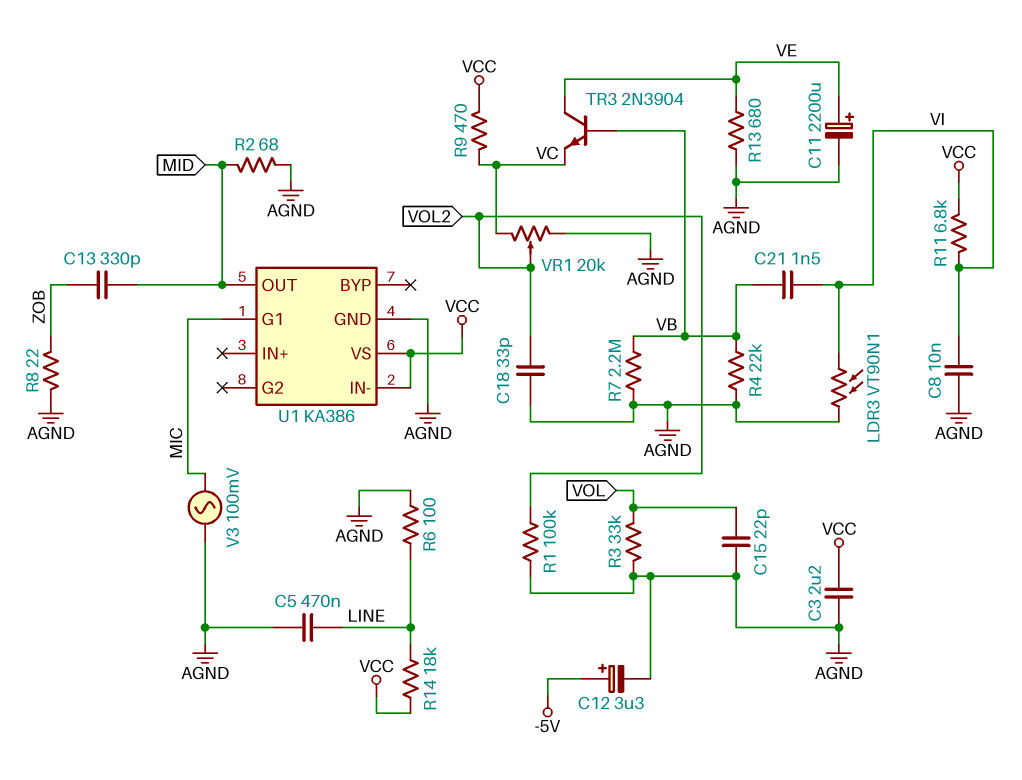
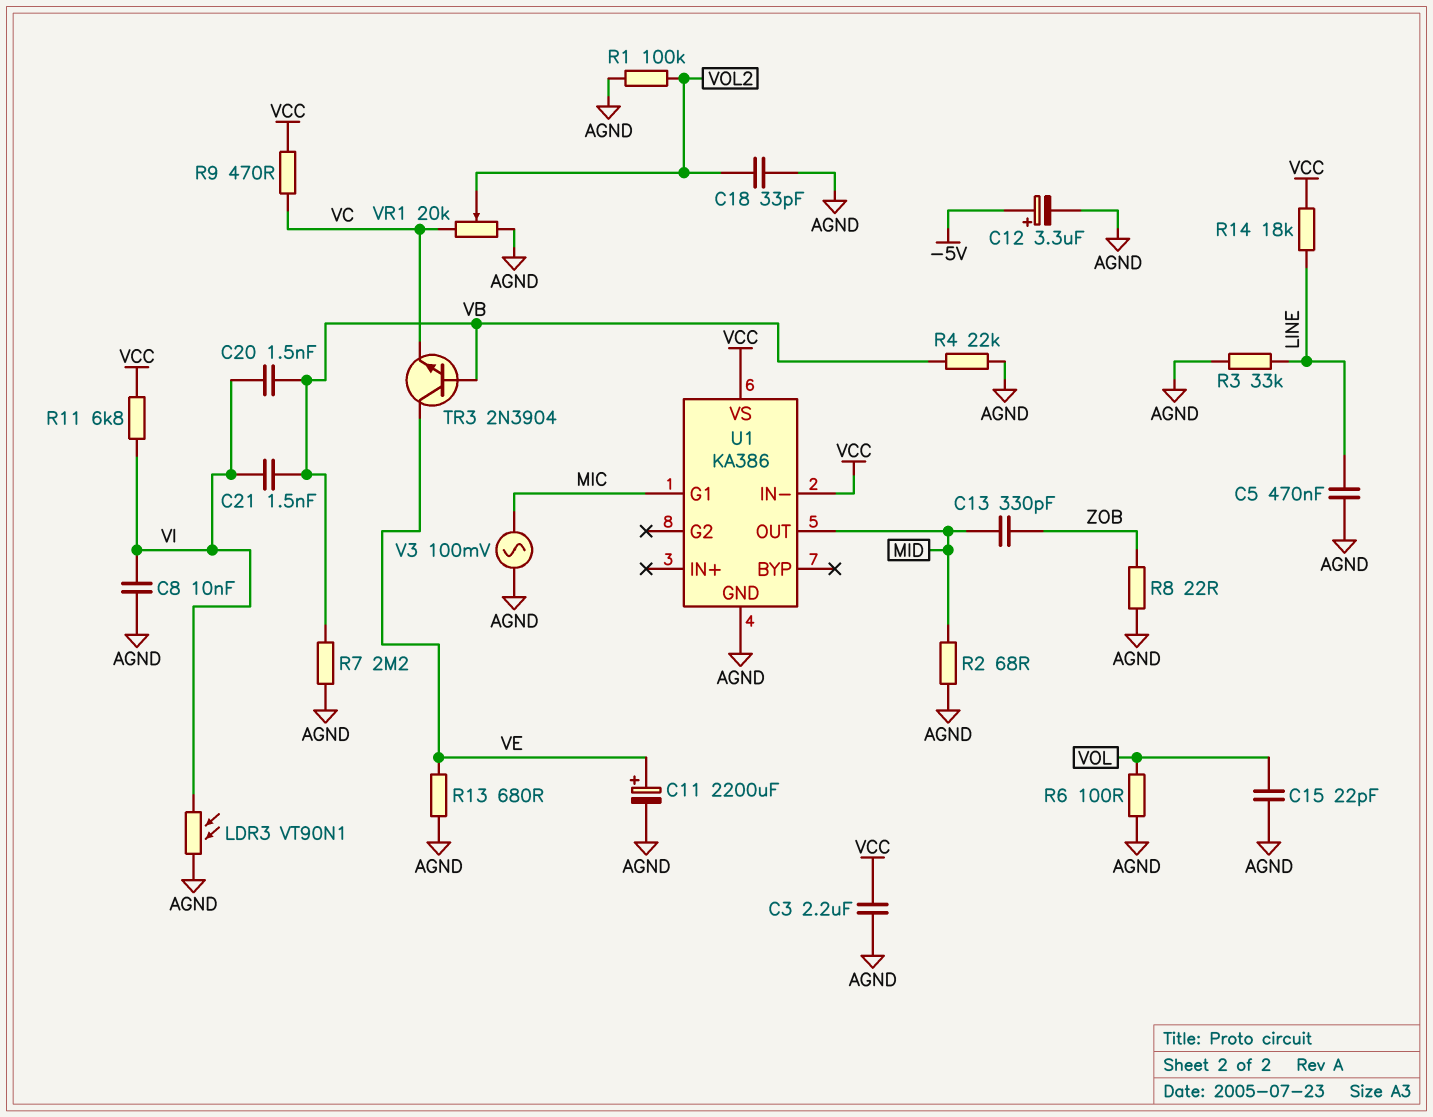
C20: none -> 1.5nF (VB, VI)
R3: 33k (AGND, VOL) -> 33k (AGND, LINE)
R6: 100 (AGND, LINE) -> 100 (AGND, VOL)

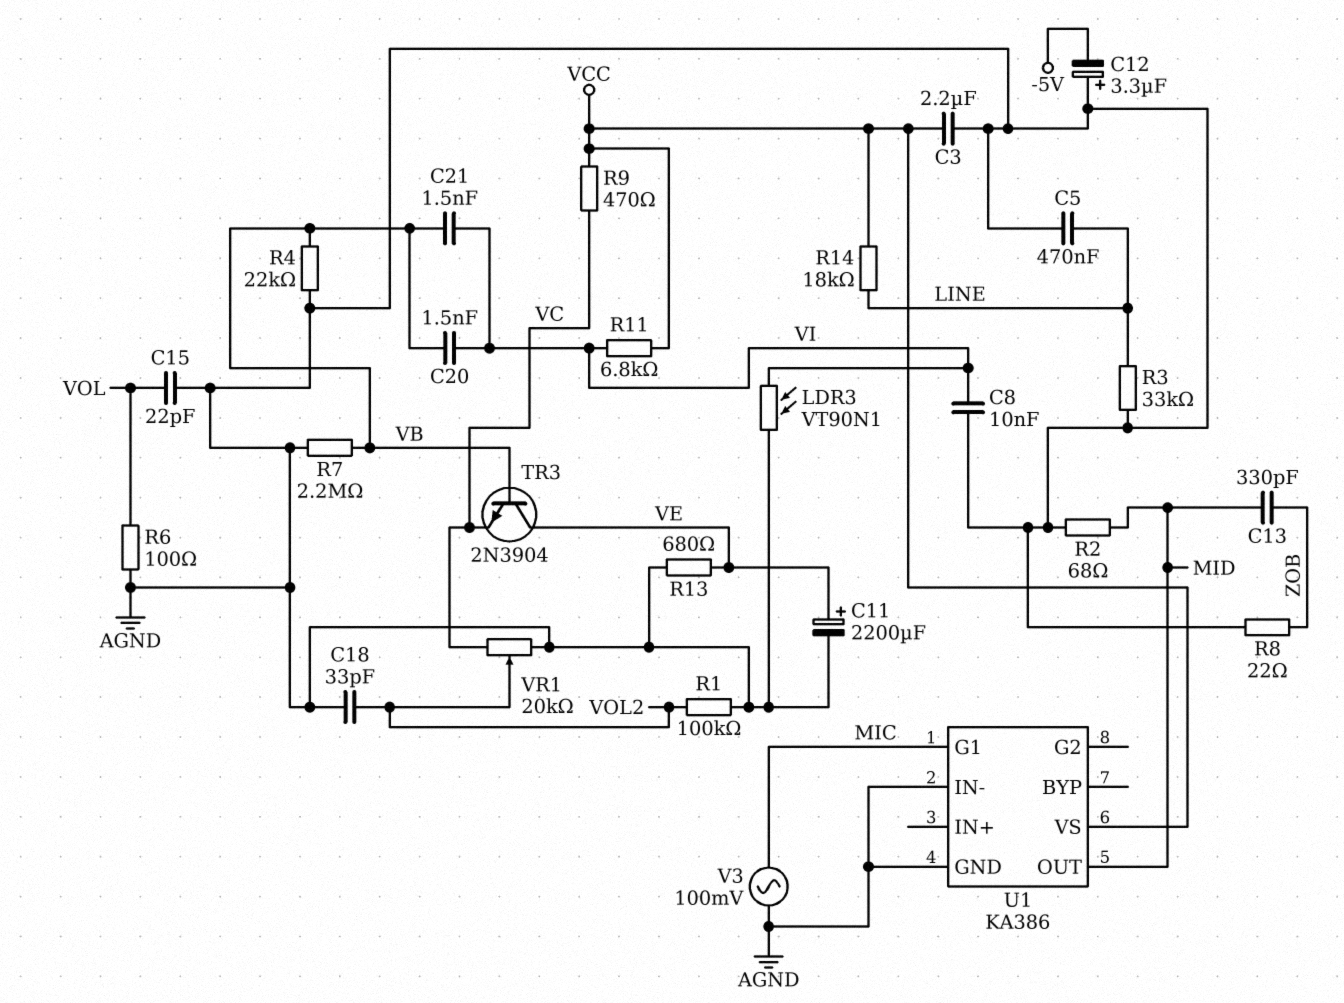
C12: 3.3uF (plus -5V, minus AGND) -> 3.3uF (plus AGND, minus -5V)
U1 pin IN-: VCC -> AGND

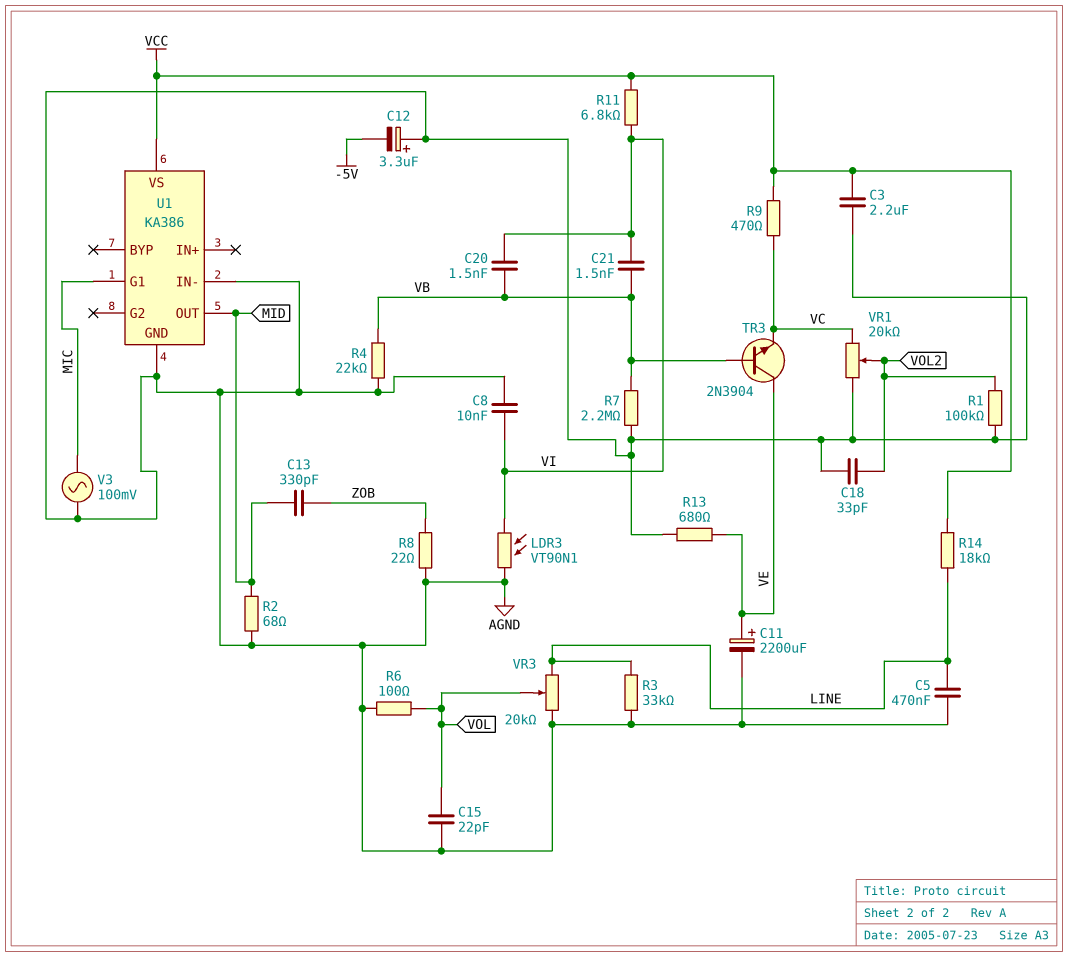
VR3: none -> 20k (AGND, LINE, wiper VOL)

